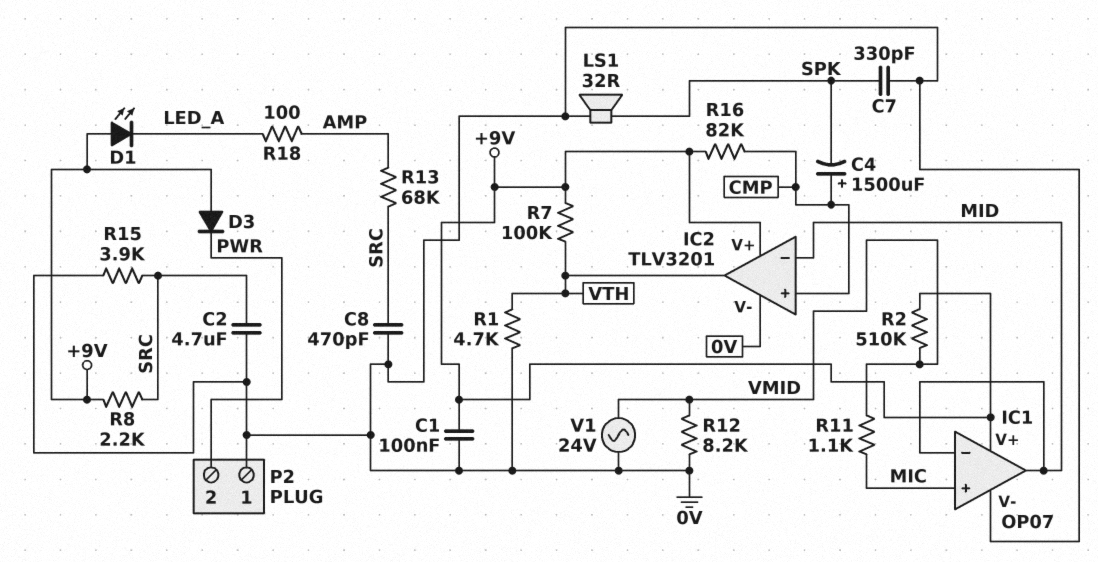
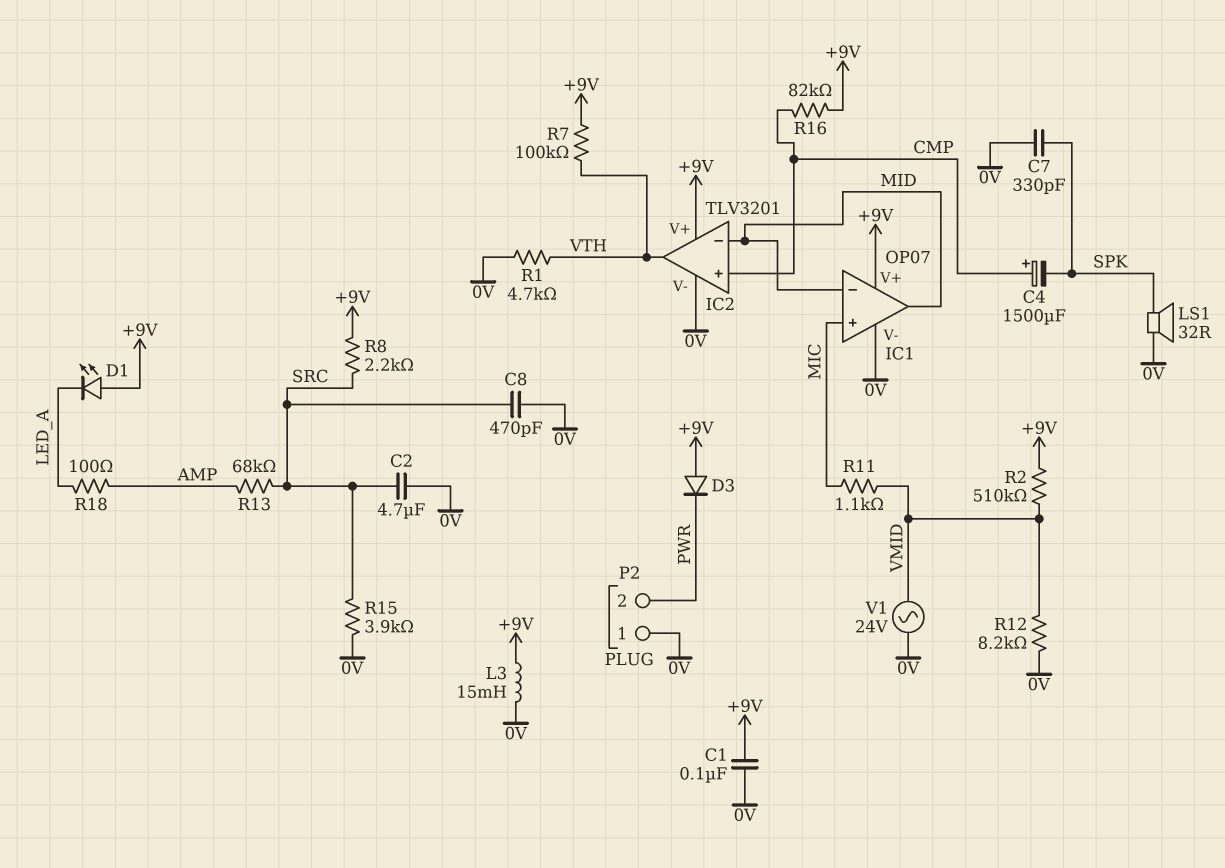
L3: none -> 15mH (+9V, 0V)

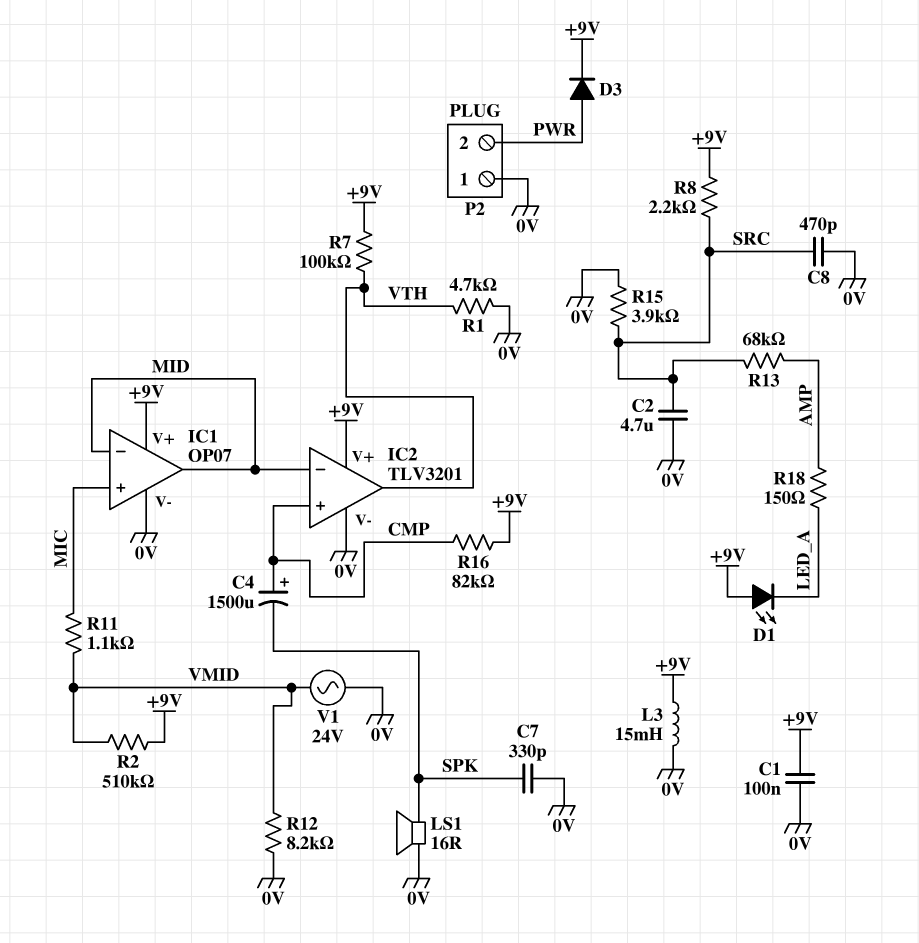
D3: diode (A +9V, K PWR) -> diode (A PWR, K +9V)
LS1: speaker 32R (0V, SPK) -> speaker 16R (0V, SPK)
R18: 100 (AMP, LED_A) -> 150 (AMP, LED_A)

